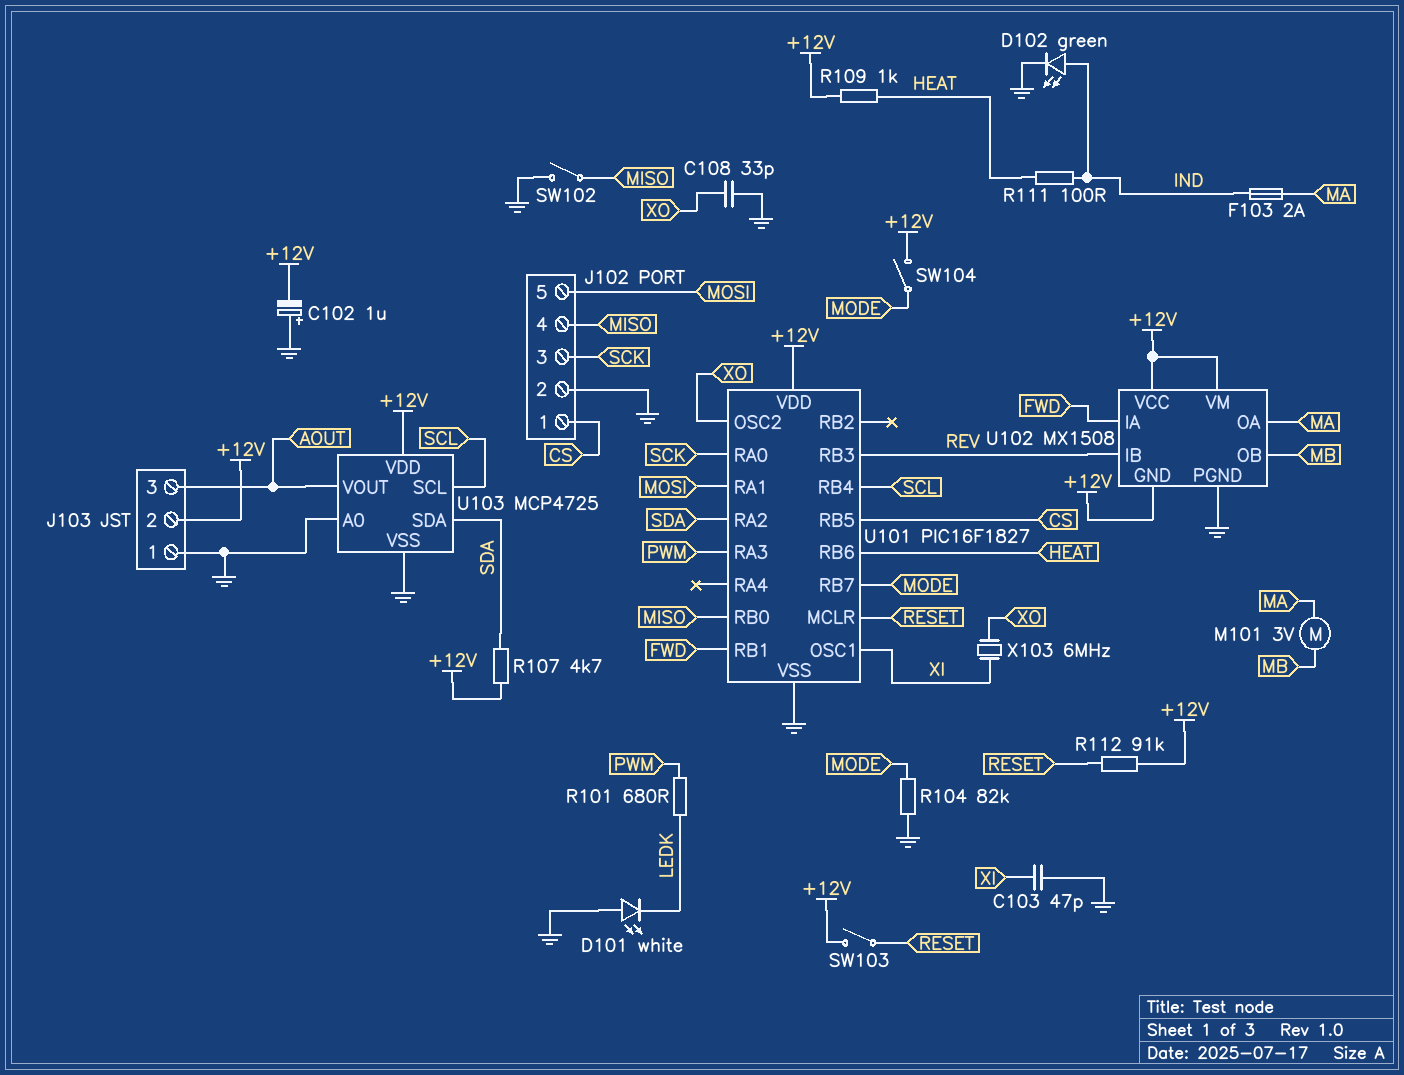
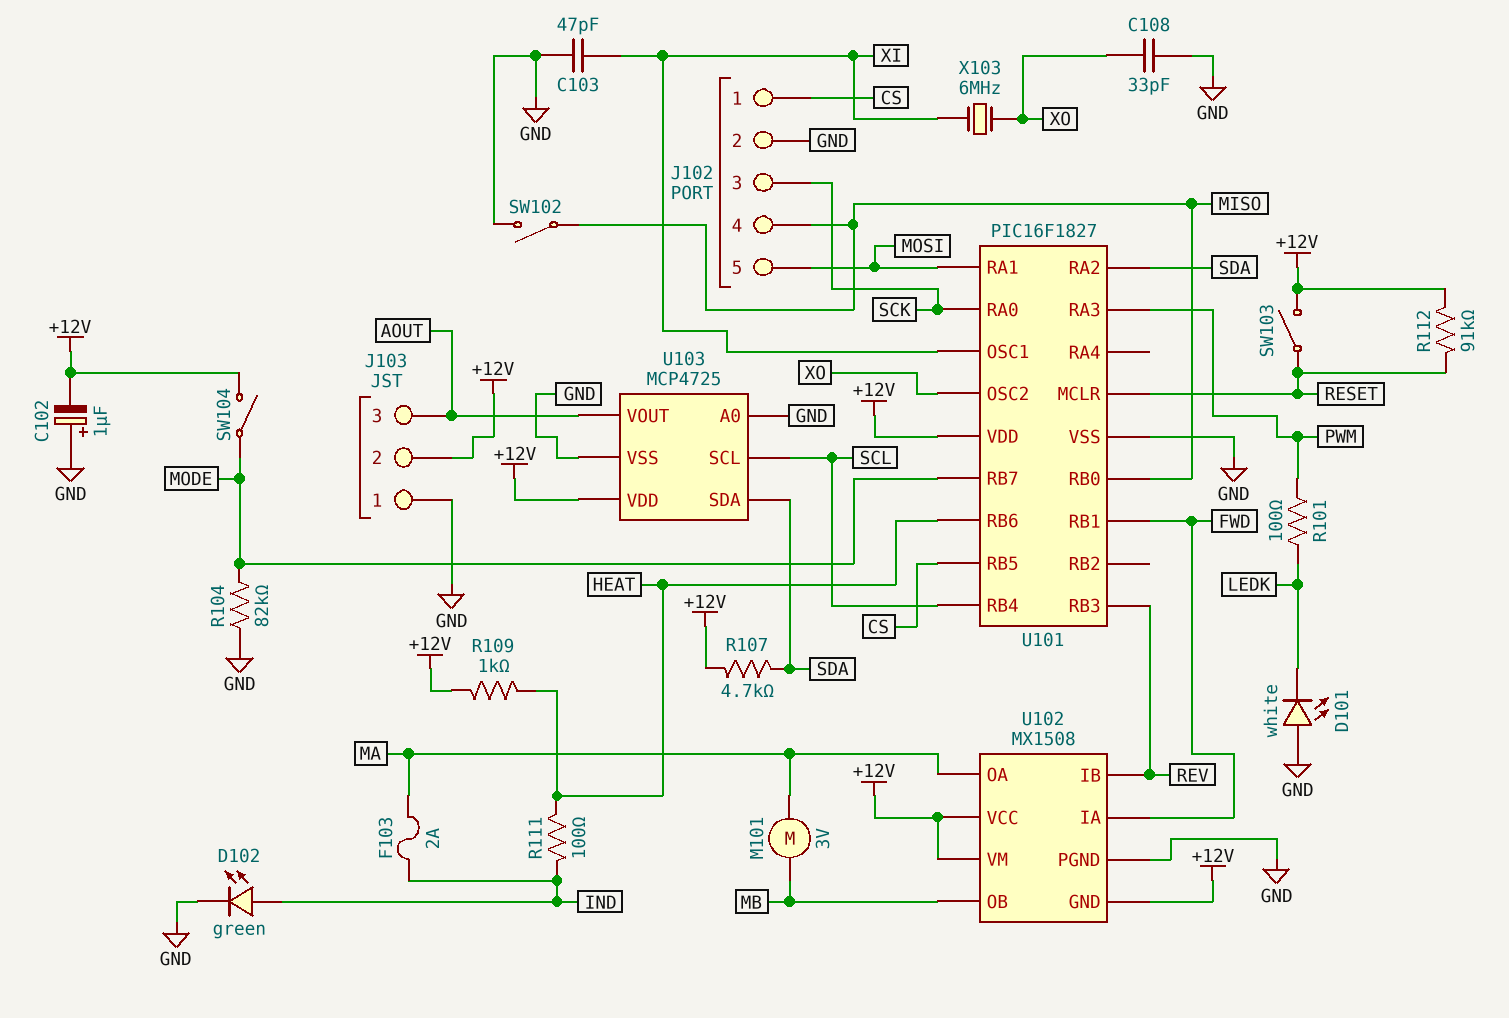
R101: 680 (LEDK, PWM) -> 100 (LEDK, PWM)

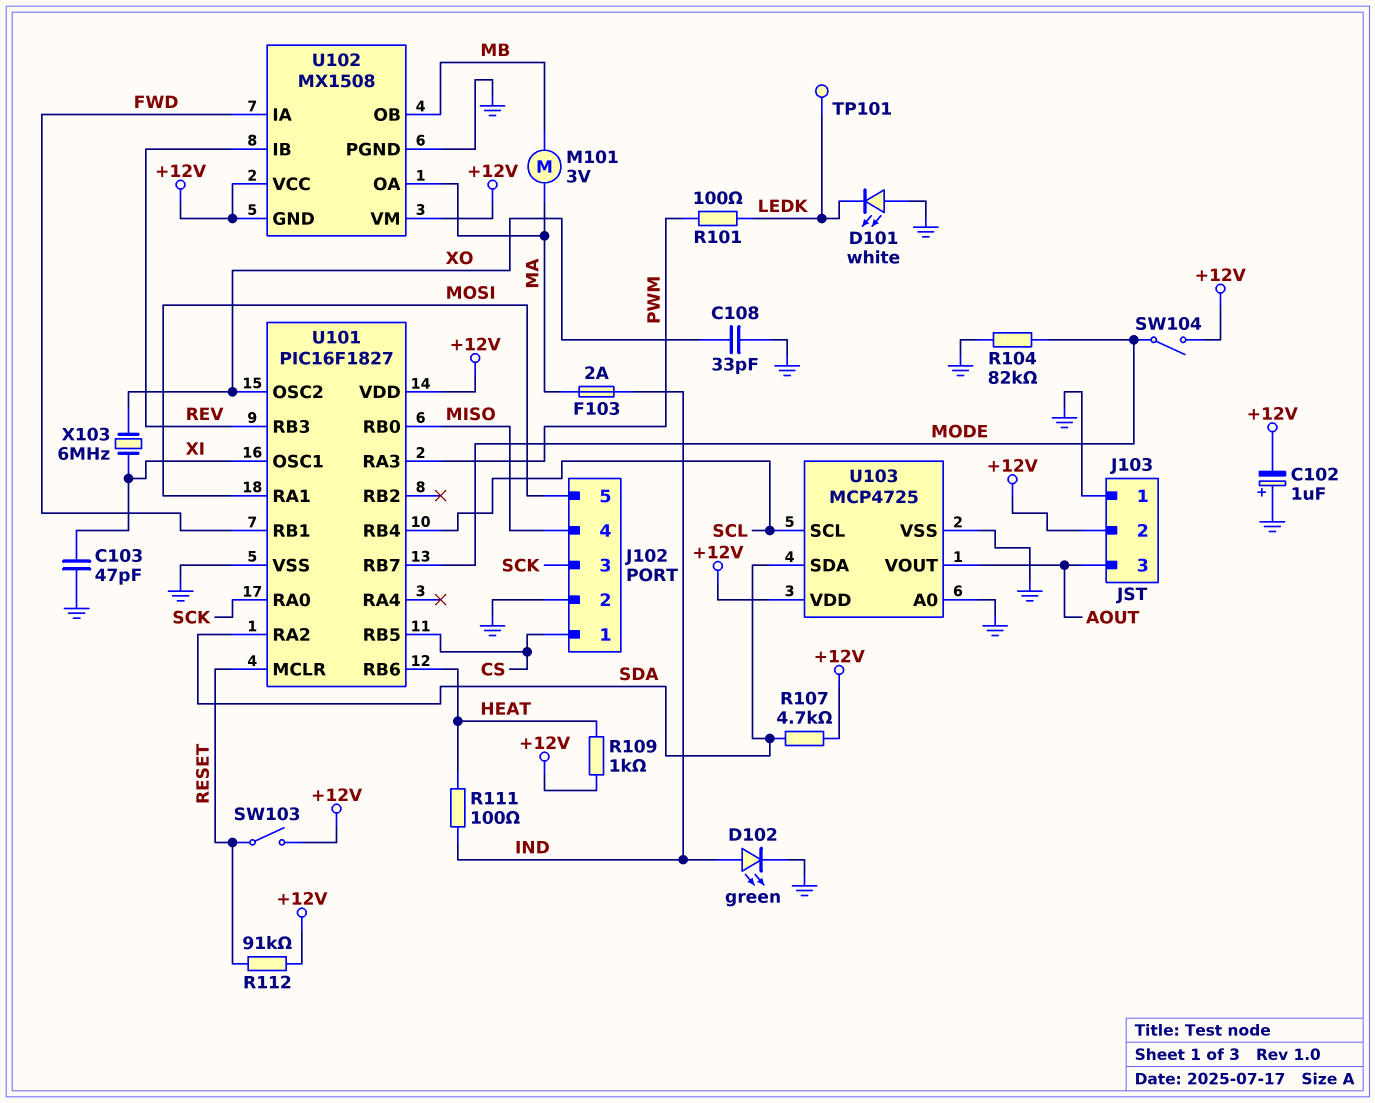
SW102: switch (GND, MISO) -> none
TP101: none -> test point (LEDK)

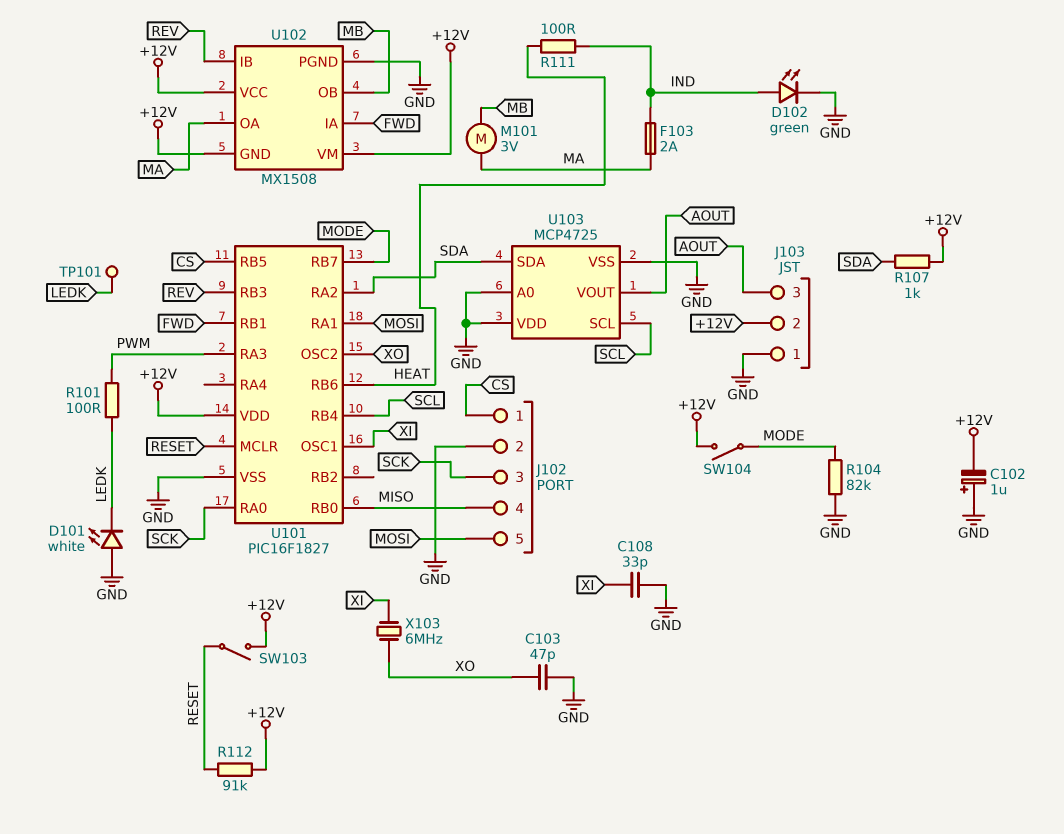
C103: 47pF (GND, XI) -> 47pF (GND, XO)
C108: 33pF (GND, XO) -> 33pF (GND, XI)
R107: 4.7k (+12V, SDA) -> 1k (+12V, SDA)
R109: 1k (+12V, HEAT) -> none
U103 pin VDD: +12V -> GND

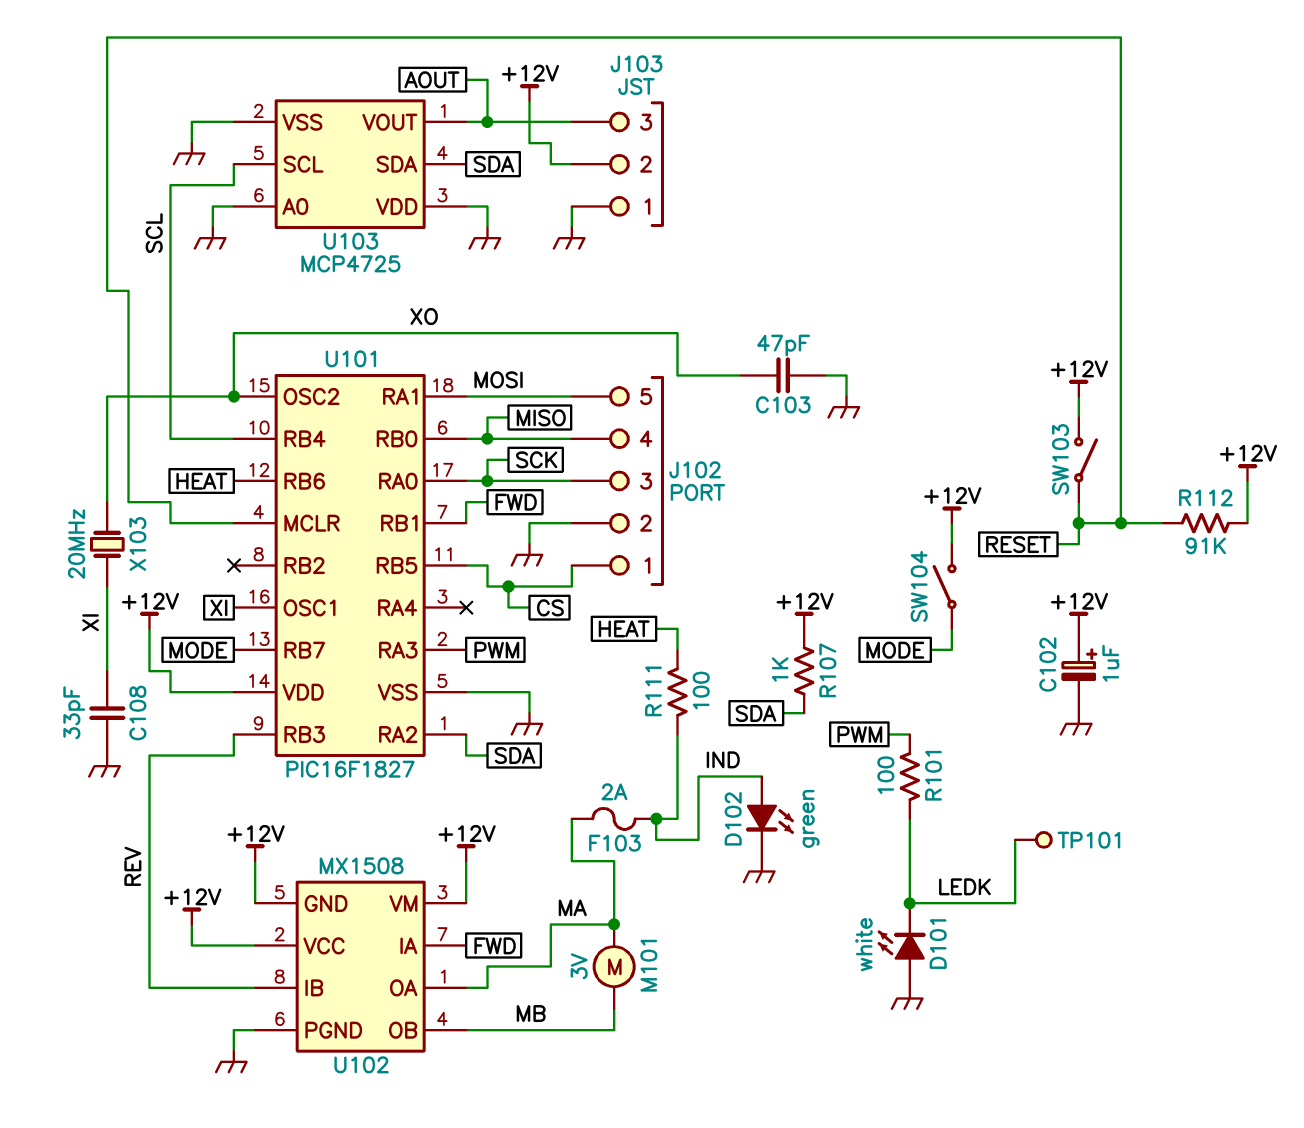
C102: 1uF (plus GND, minus +12V) -> 1uF (plus +12V, minus GND)
R104: 82k (GND, MODE) -> none
X103: 6MHz (XI, XO) -> 20MHz (XI, XO)

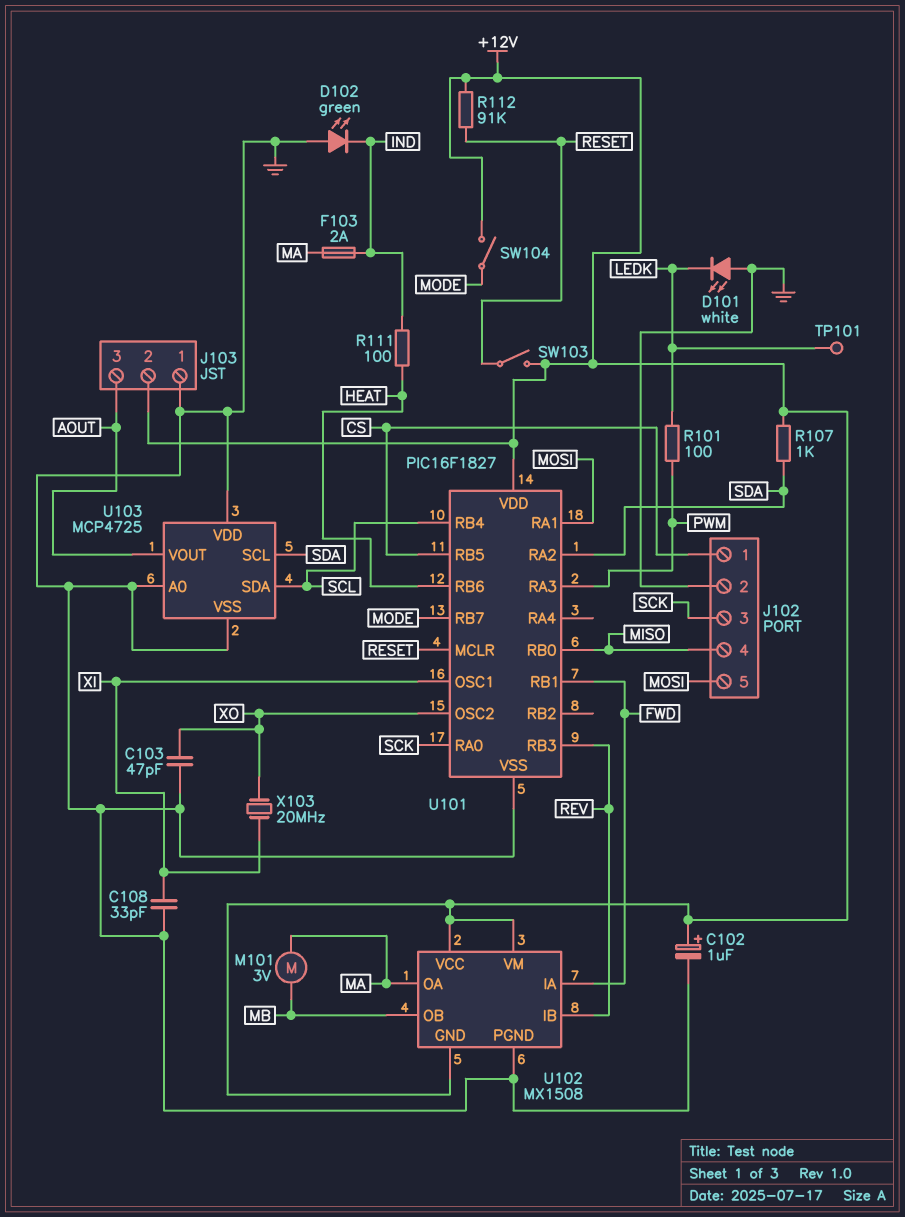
D102: LED green (A IND, K GND) -> LED green (A GND, K IND)
U103 pin SCL: SCL -> SDA
U103 pin SDA: SDA -> SCL

